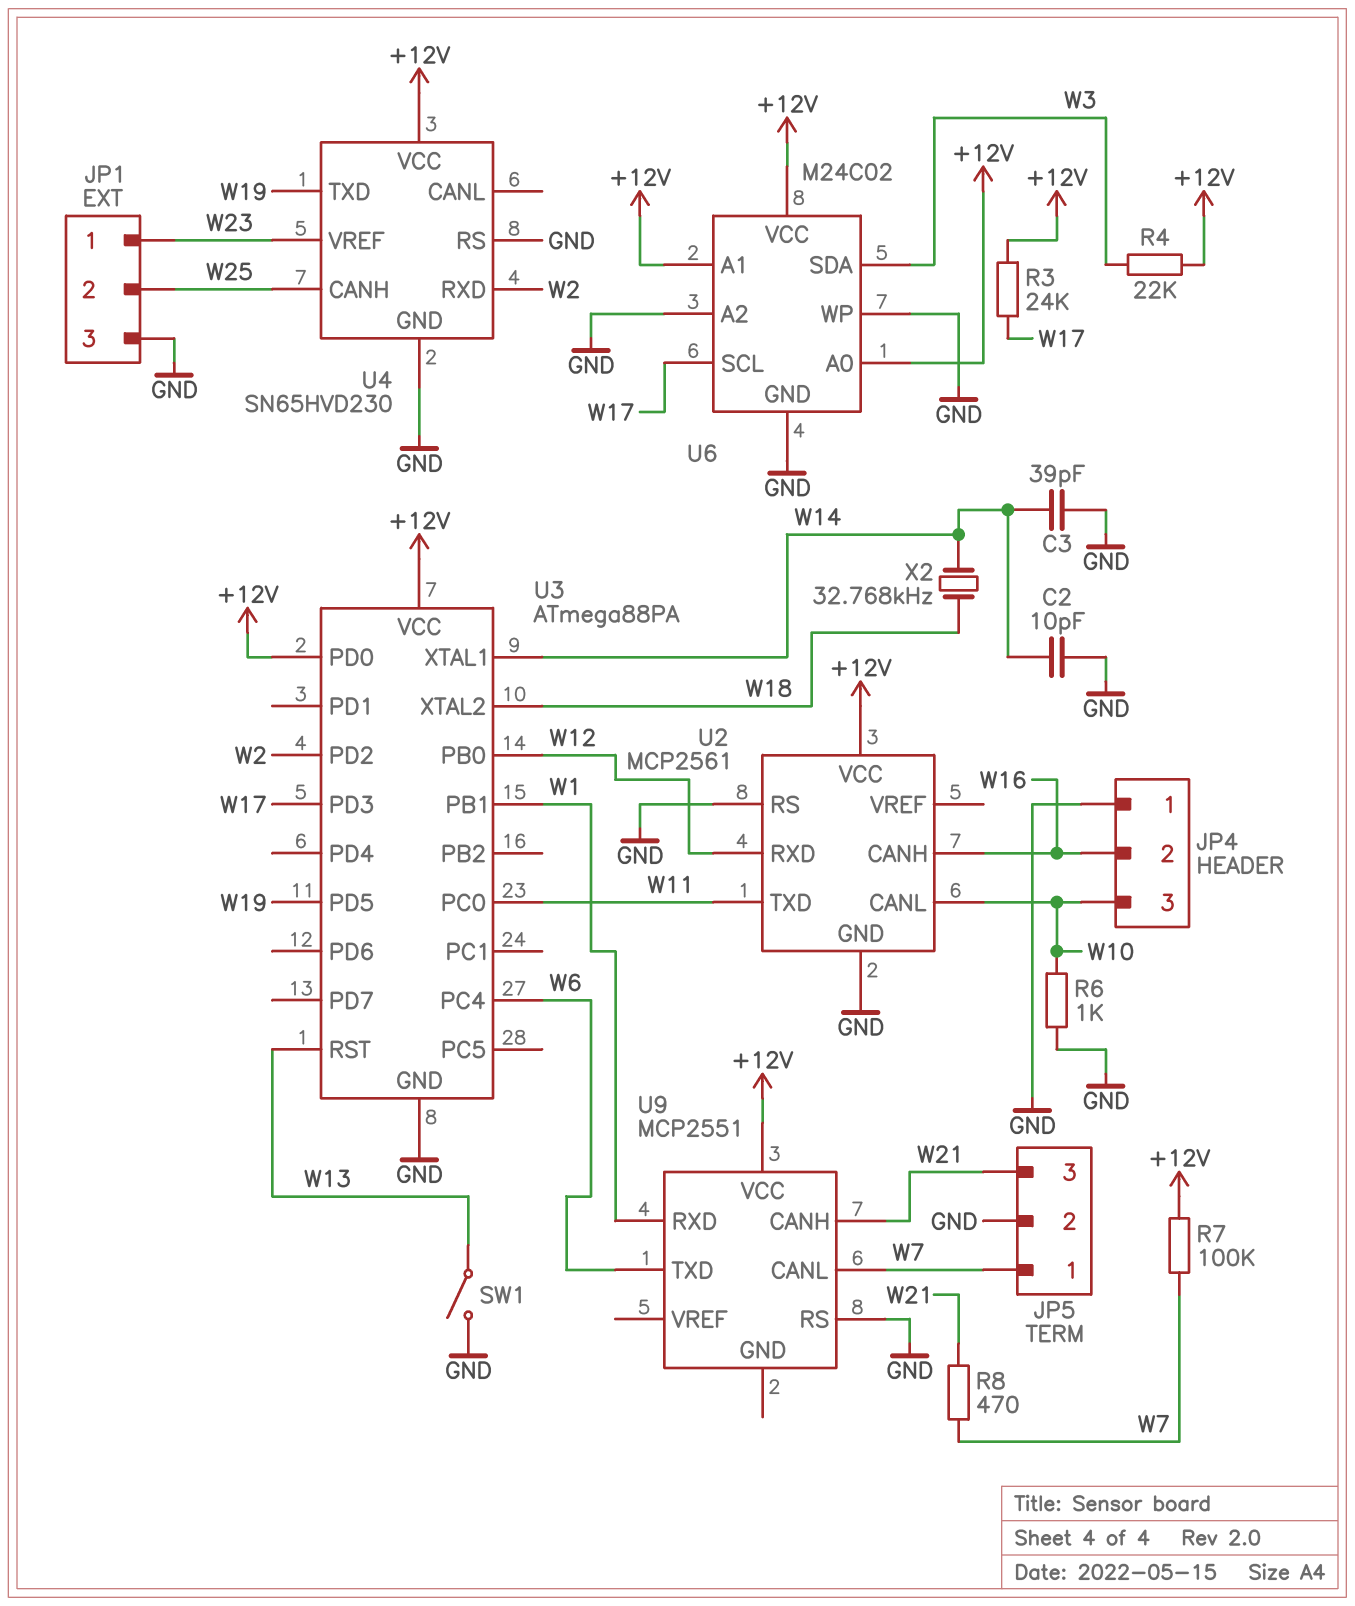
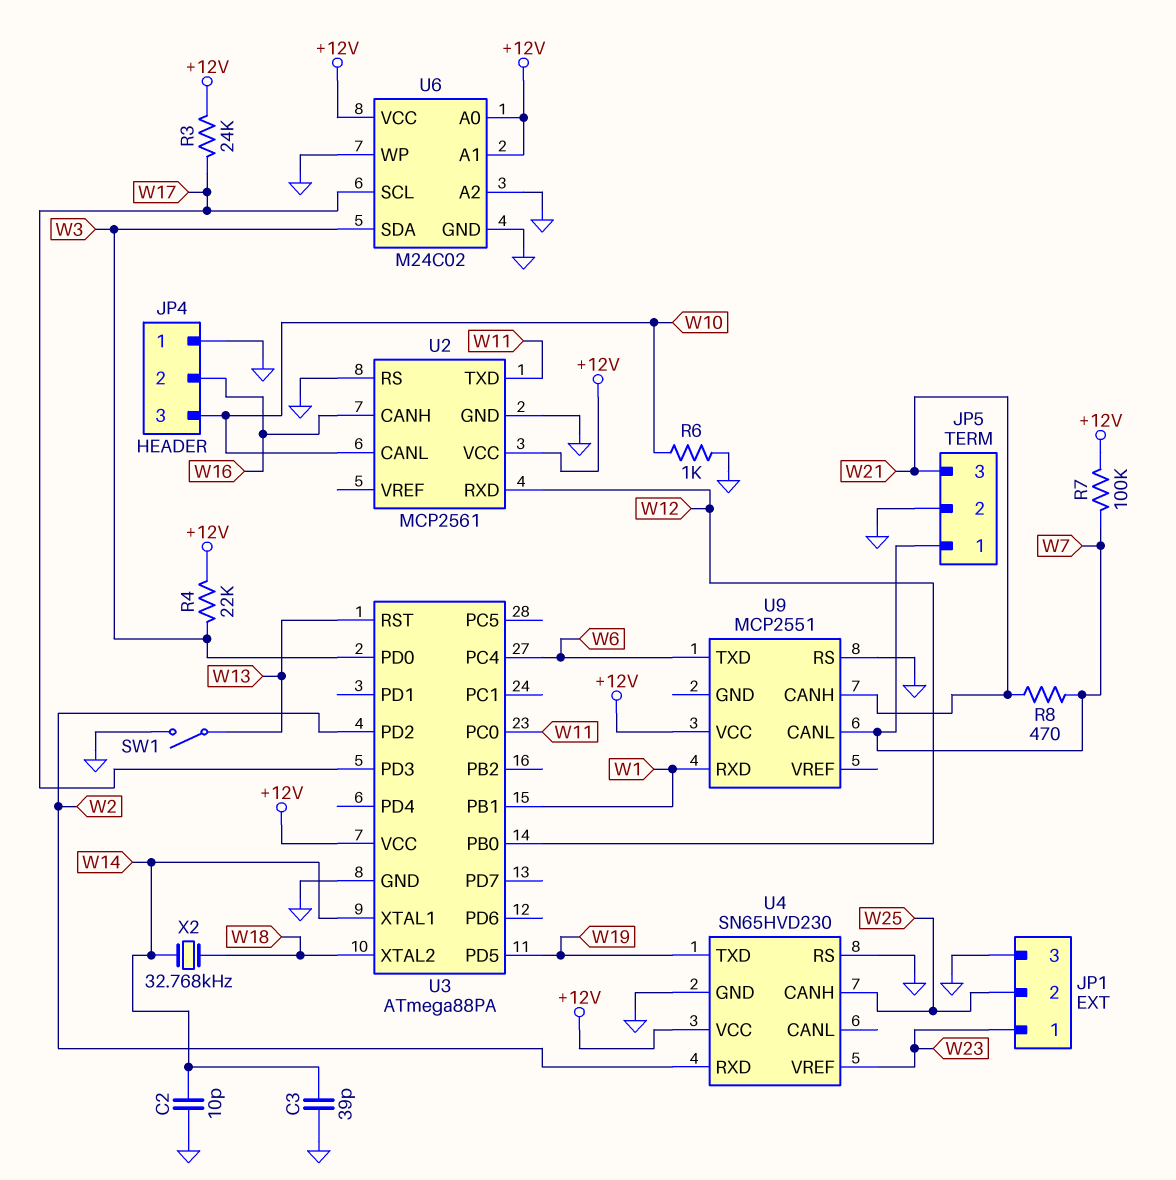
U3 pin PD0: +12V -> W3

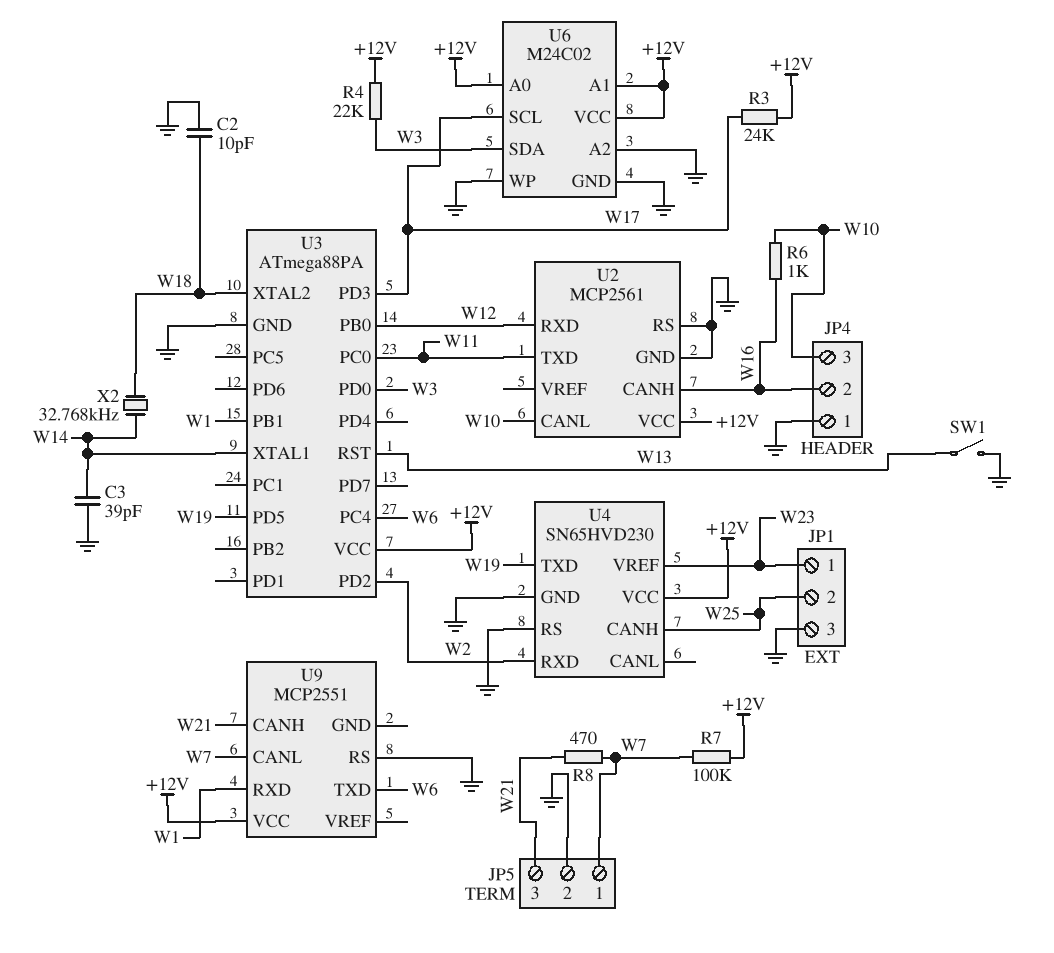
C2: 10pF (GND, W14) -> 10pF (GND, W18)
R6: 1k (GND, W10) -> 1k (W10, W16)

